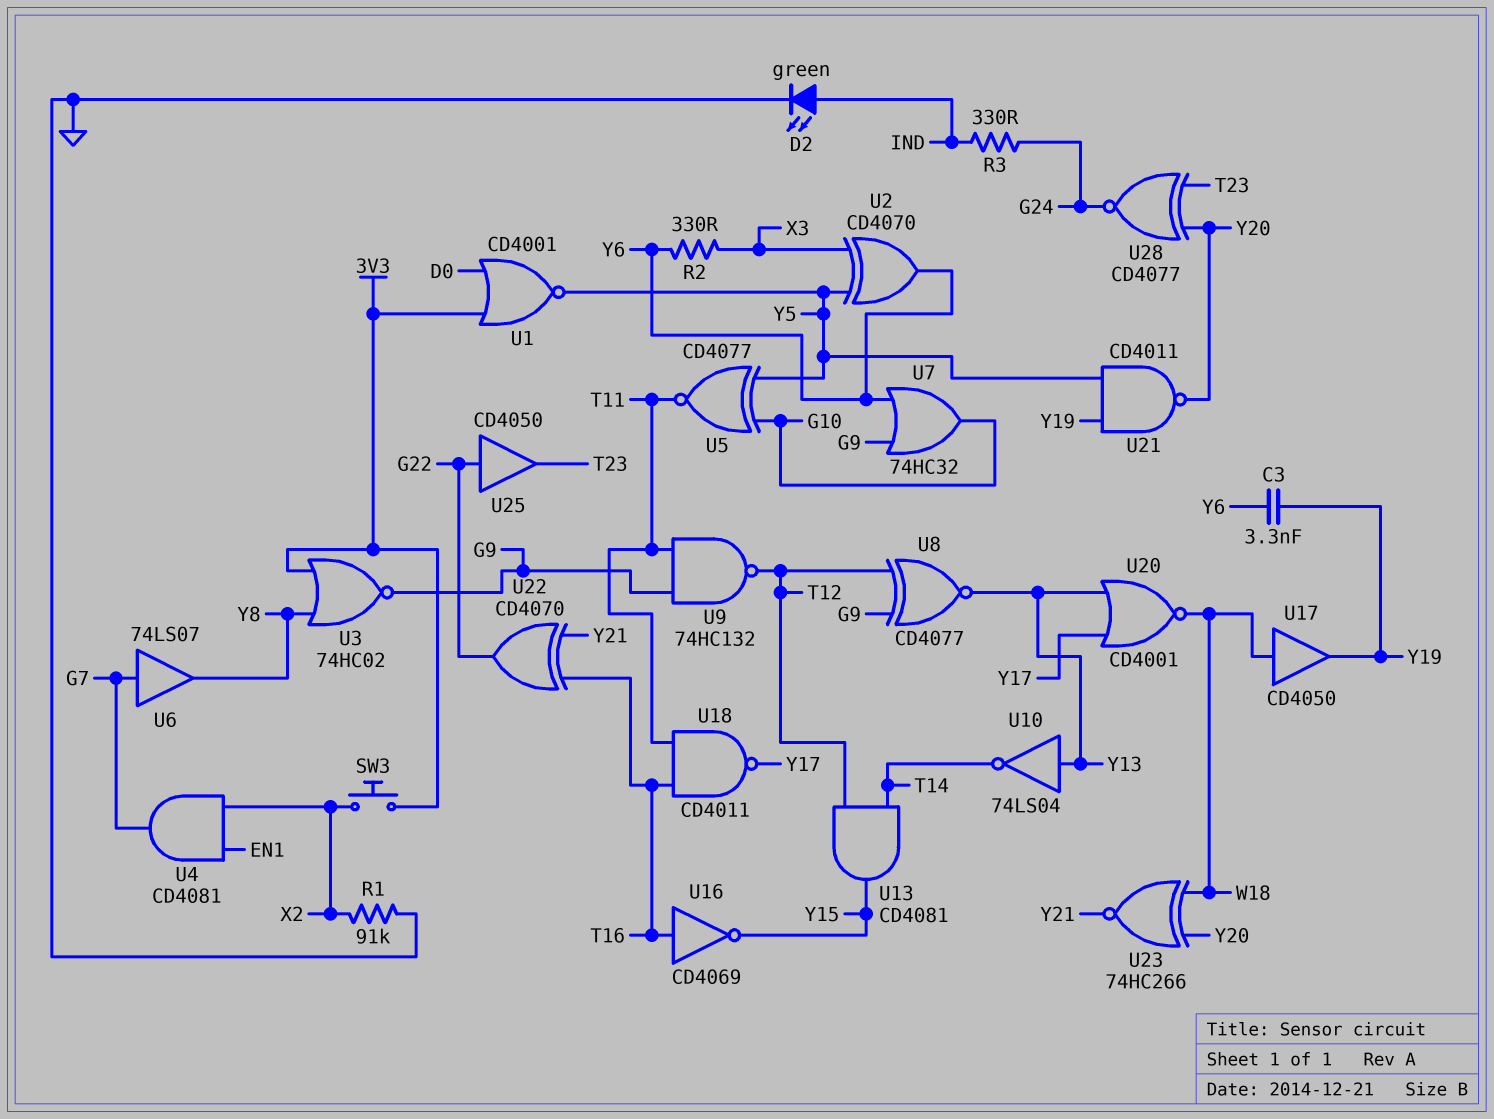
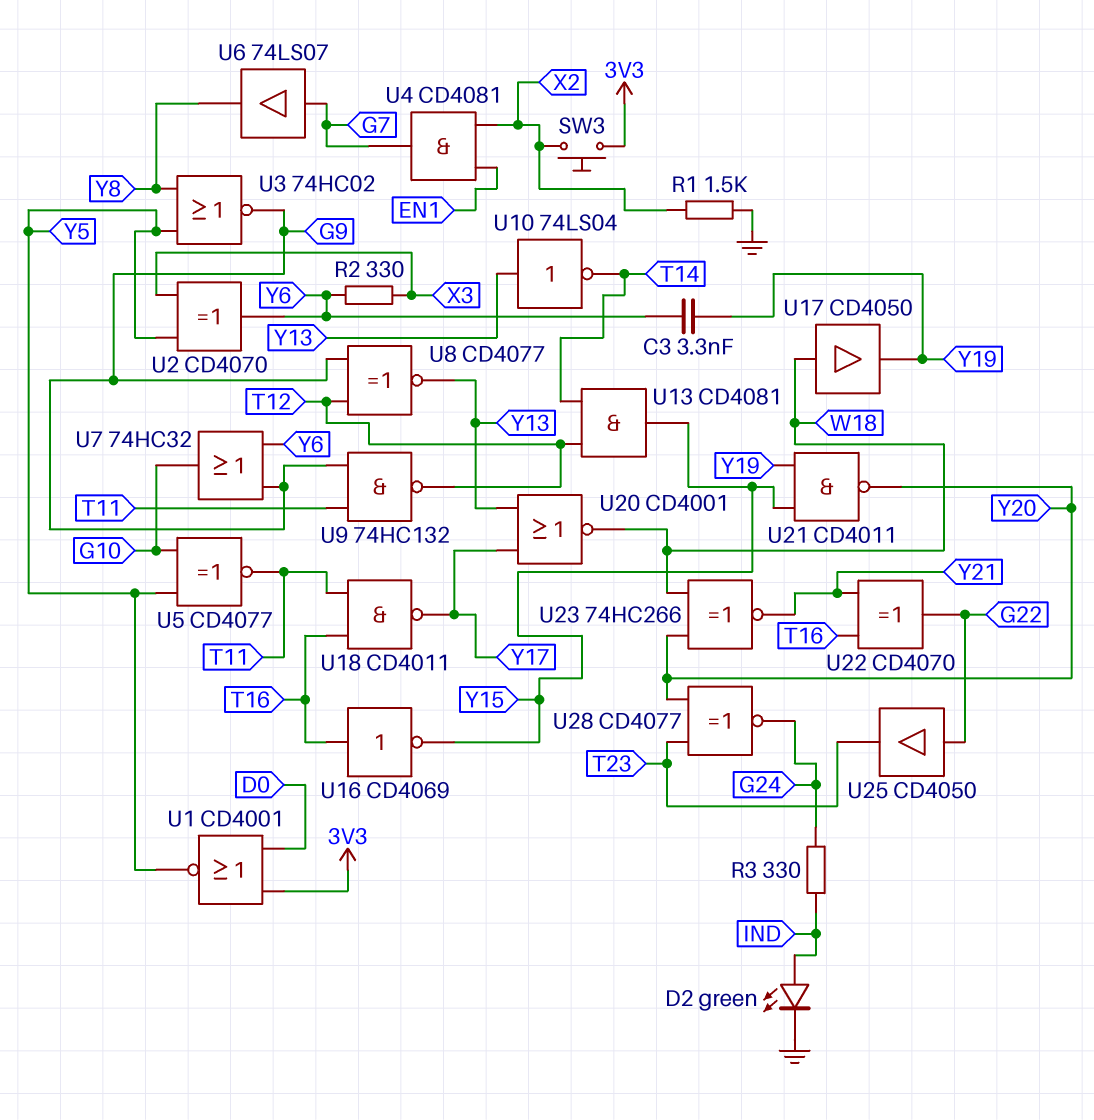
R1: 91k (GND, X2) -> 1.5k (GND, X2)
U3: NOR 74HC02 (in 3V3, in Y8, out G9) -> NOR 74HC02 (in Y5, in Y8, out G9)
U21: NAND CD4011 (in Y5, in Y19, out Y20) -> NAND CD4011 (in Y15, in Y19, out Y20)

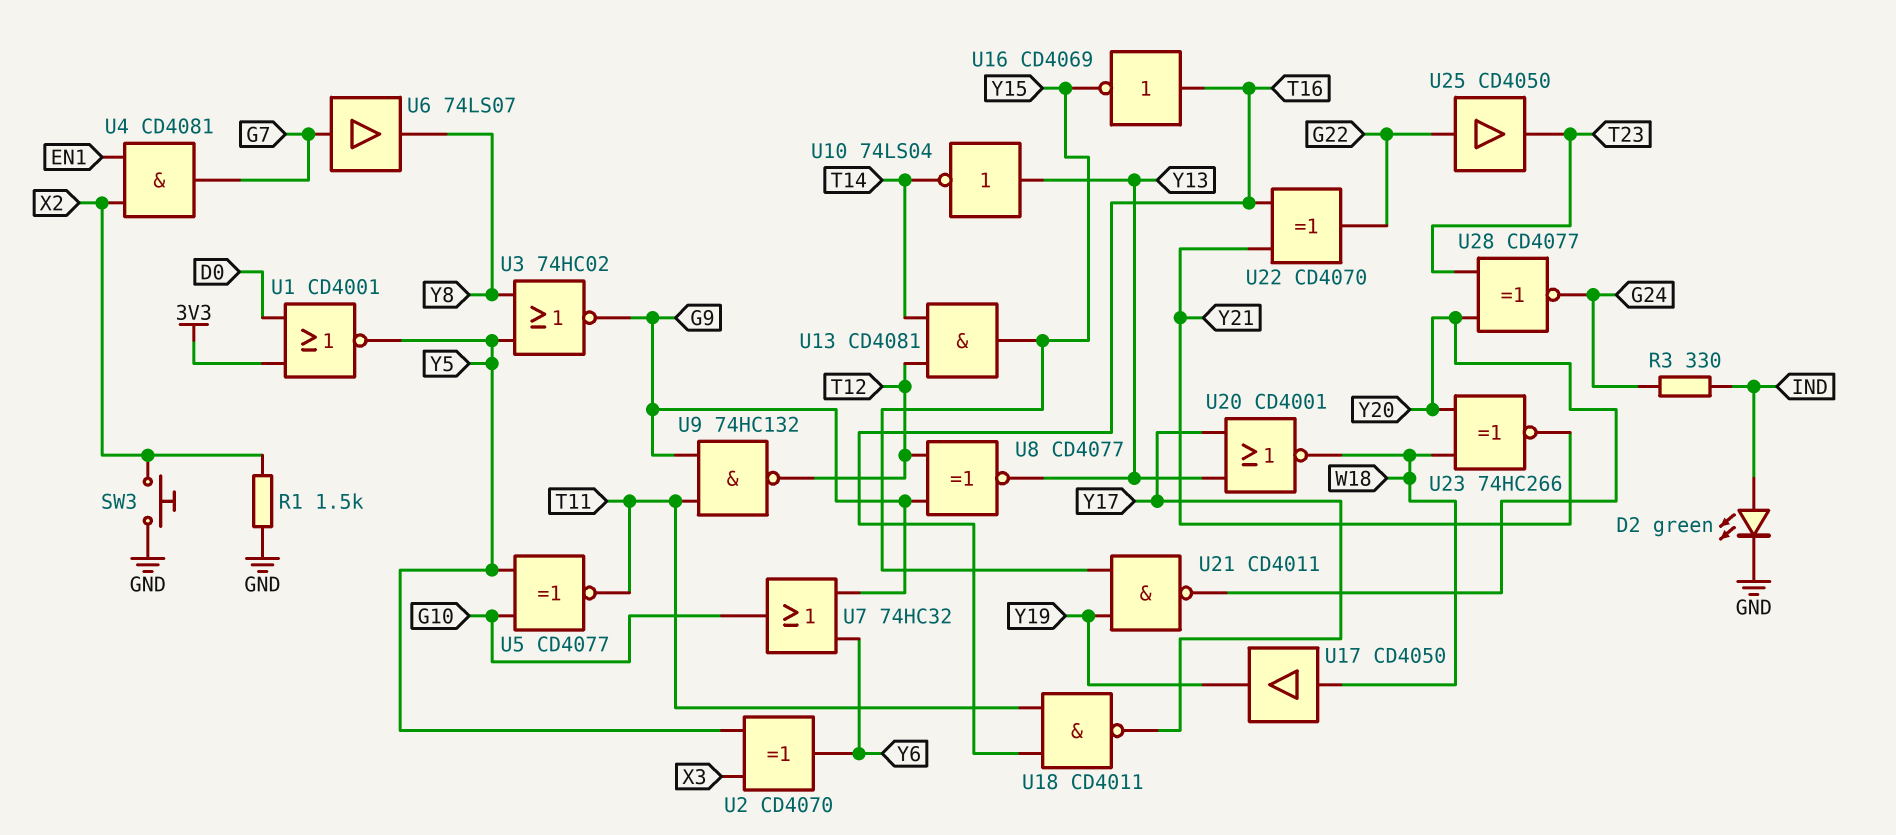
C3: 3.3nF (Y6, Y19) -> none
R2: 330 (X3, Y6) -> none
SW3: button (3V3, X2) -> button (GND, X2)

